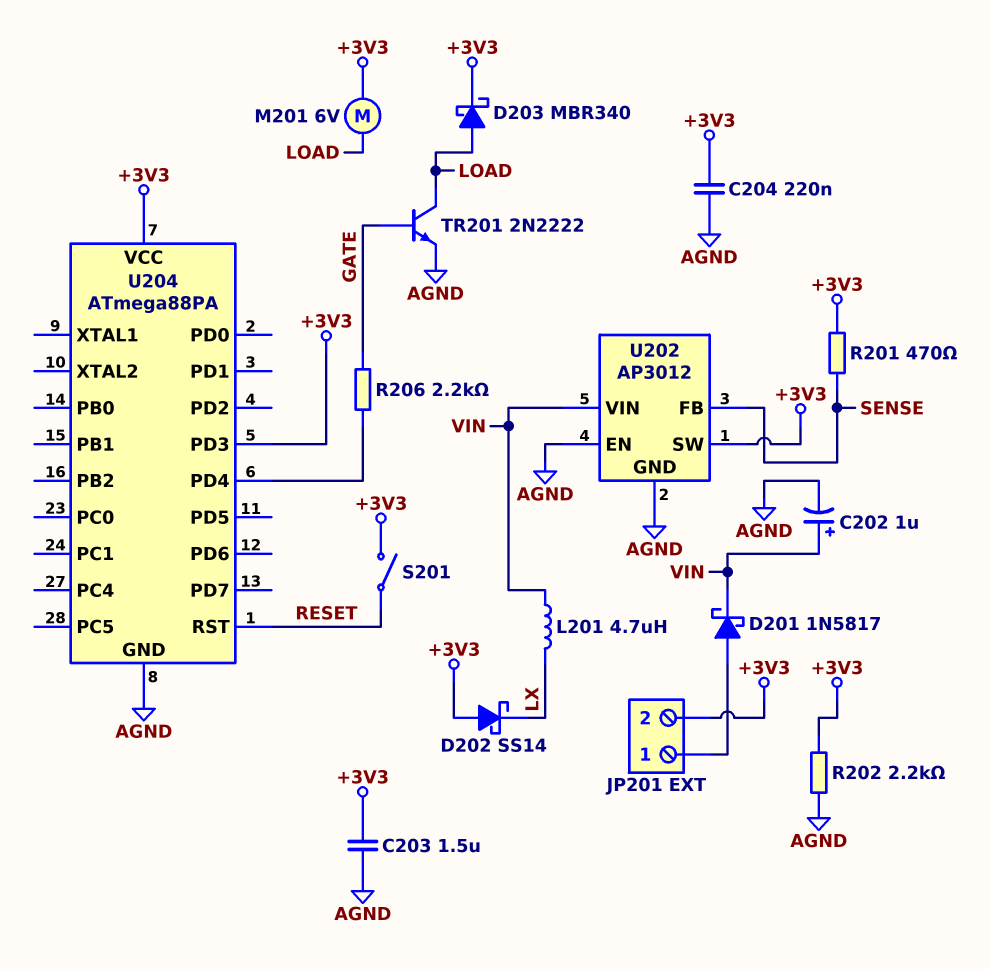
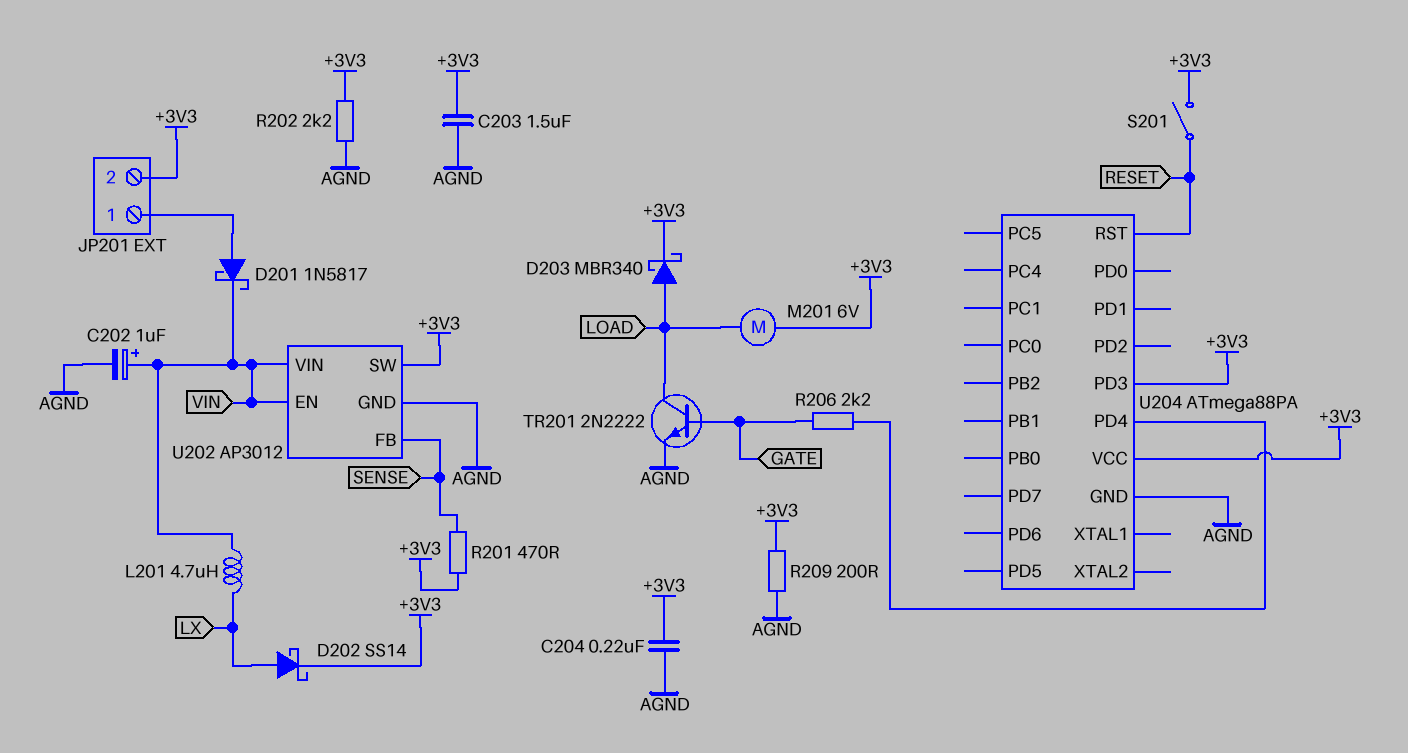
D202: schottky SS14 (A +3V3, K LX) -> schottky SS14 (A LX, K +3V3)
R209: none -> 200 (+3V3, AGND)
U202 pin EN: AGND -> VIN

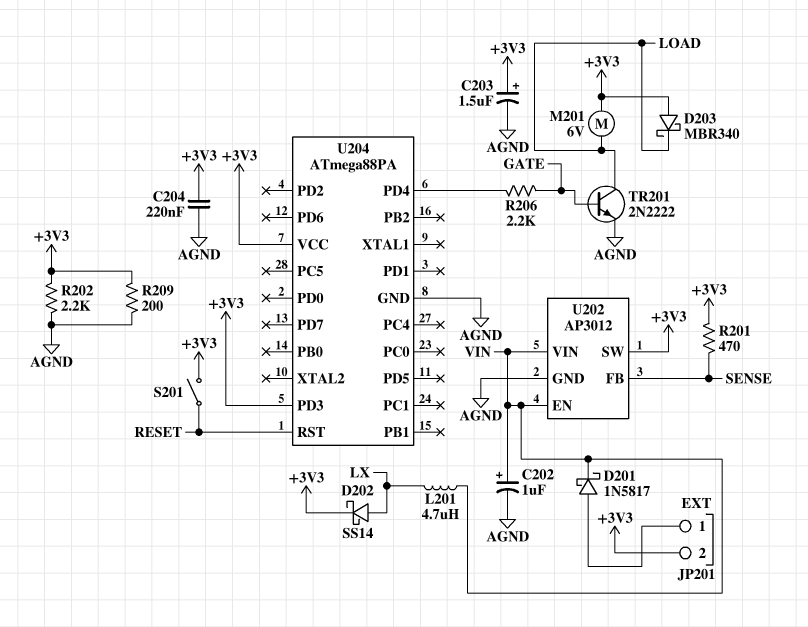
C203: 1.5uF (+3V3, AGND) -> 1.5uF (plus +3V3, minus AGND)
D203: schottky MBR340 (A LOAD, K +3V3) -> schottky MBR340 (A +3V3, K LOAD)

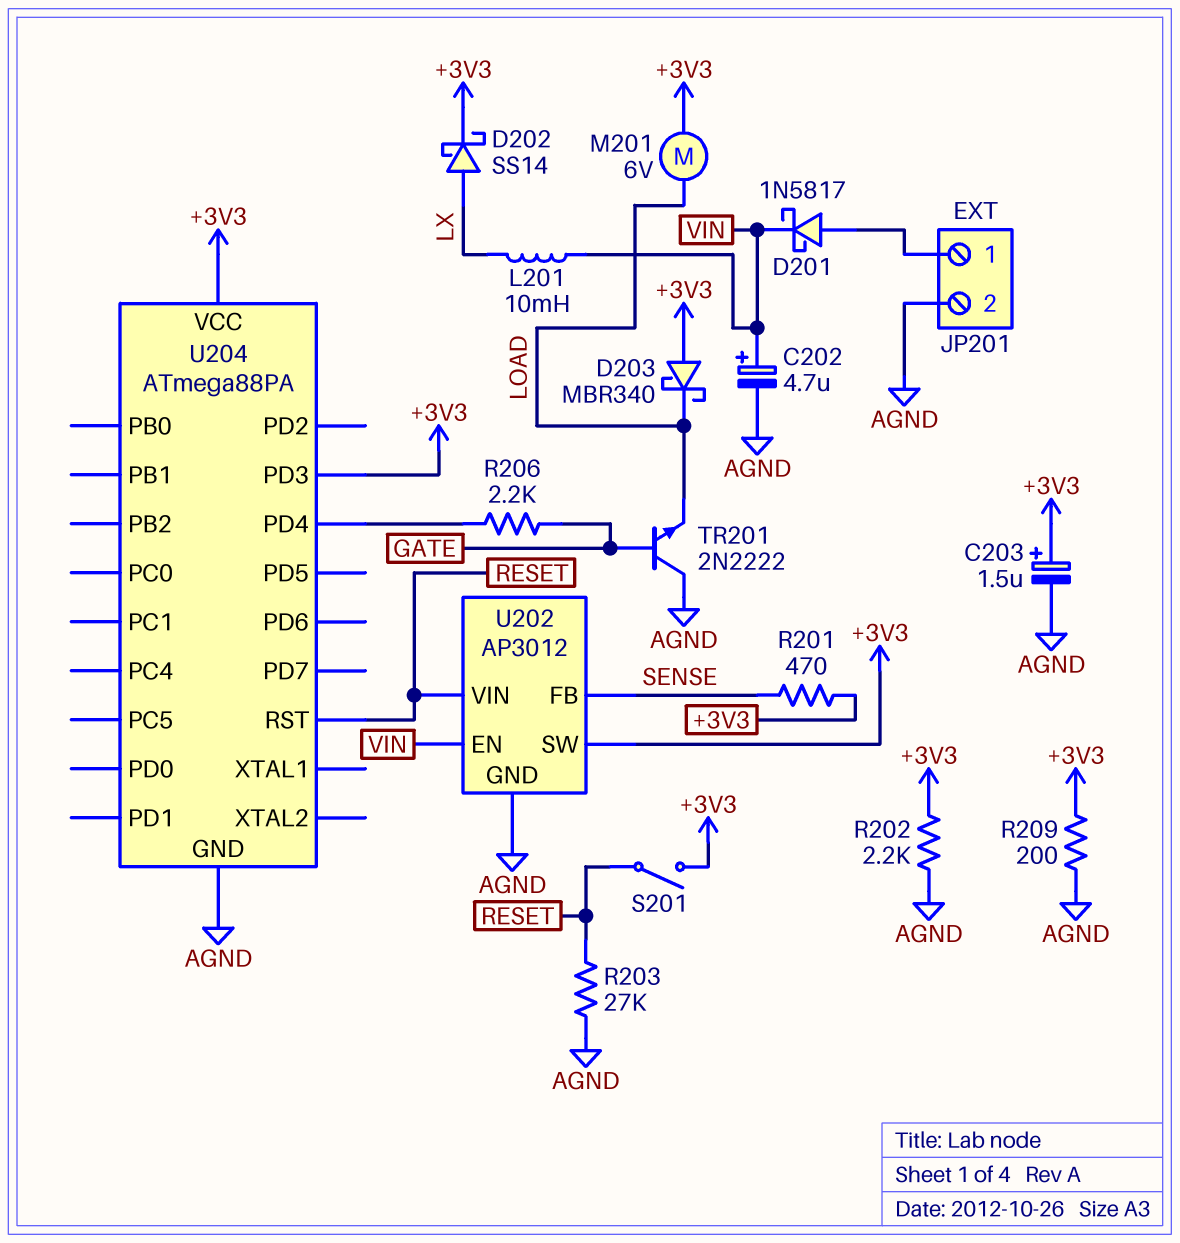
C202: 1uF (plus VIN, minus AGND) -> 4.7uF (plus VIN, minus AGND)
C204: 220nF (+3V3, AGND) -> none
JP201 pin 2: +3V3 -> AGND
L201: 4.7uH (LX, VIN) -> 10mH (LX, VIN)
R203: none -> 27k (AGND, RESET)
TR201: NPN 2N2222 (B GATE, C LOAD, E AGND) -> NPN 2N2222 (B GATE, C AGND, E LOAD)
U202 pin VIN: VIN -> RESET

